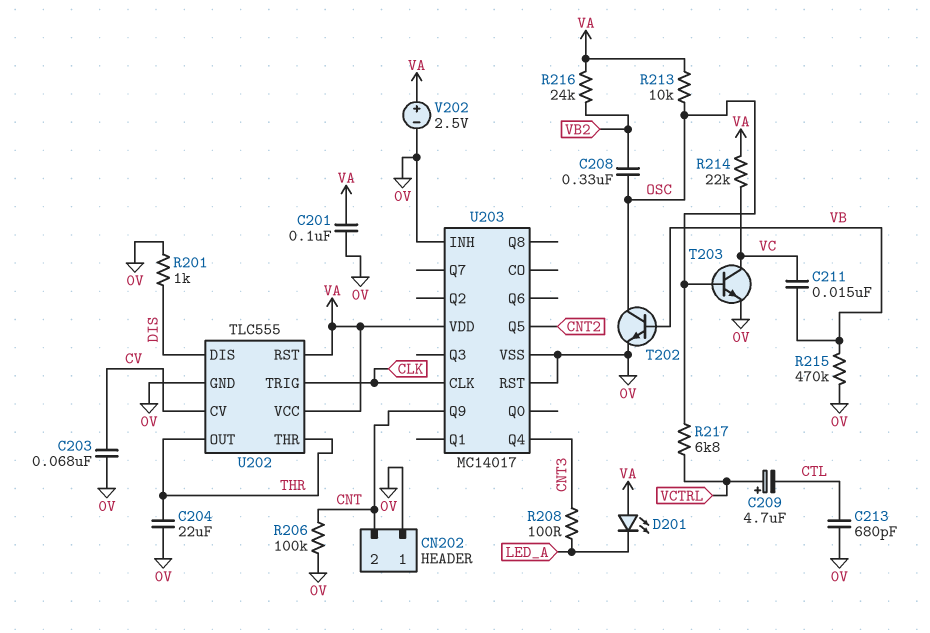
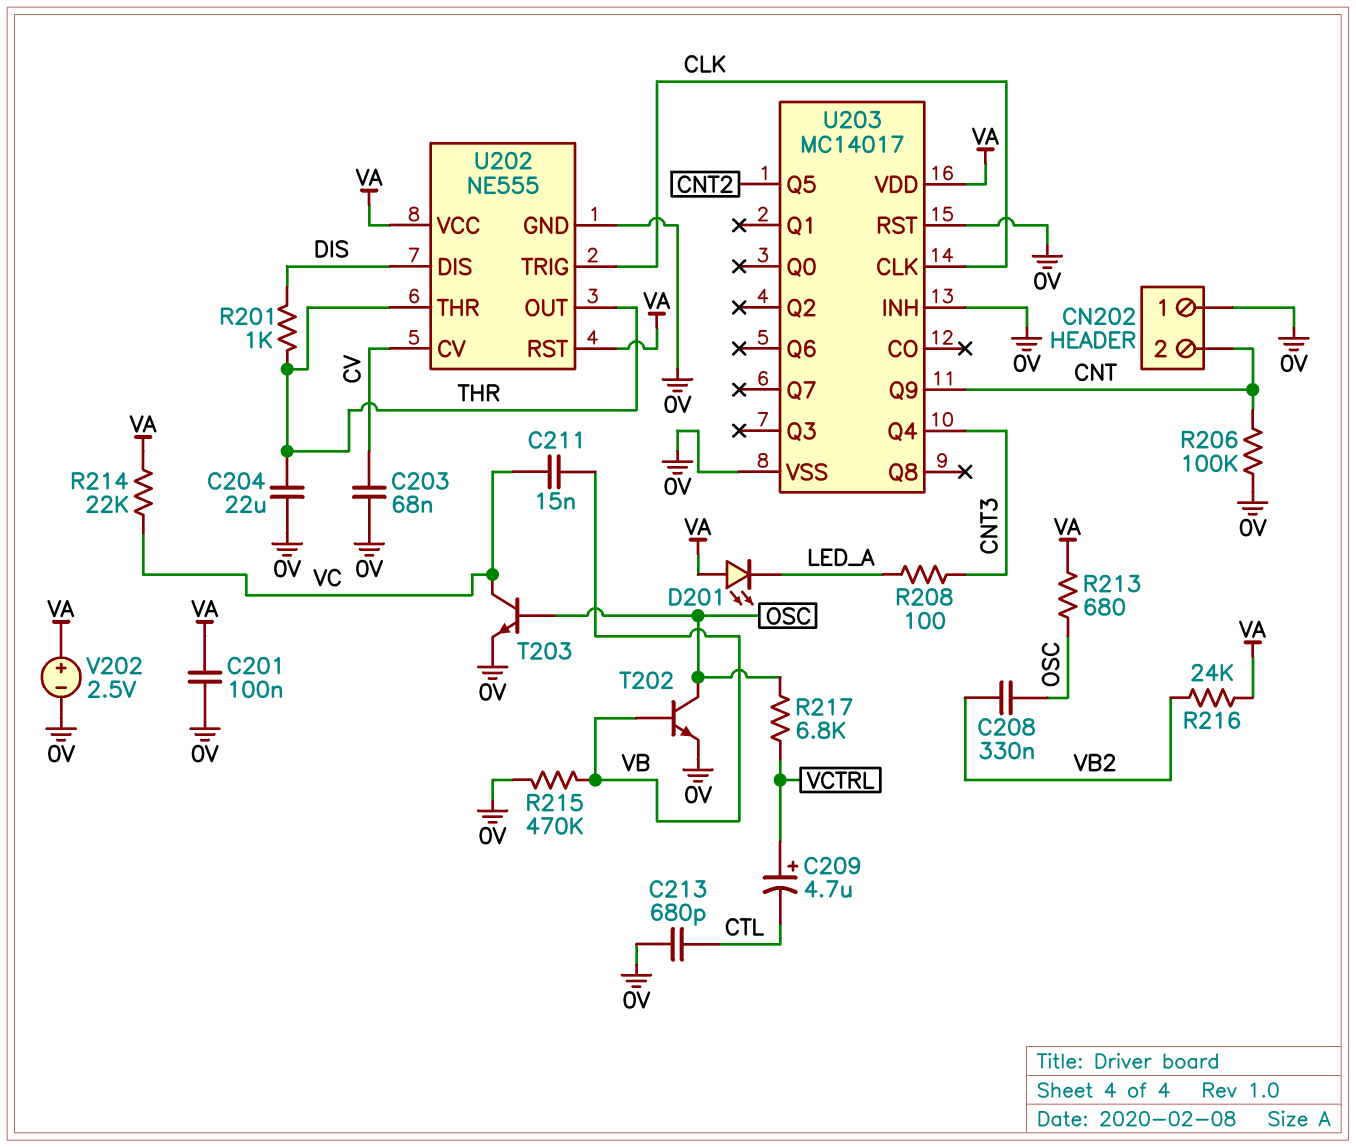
R201: 1k (0V, DIS) -> 1k (DIS, THR)
R213: 10k (OSC, VA) -> 680 (OSC, VA)
U202: TLC555 -> NE555

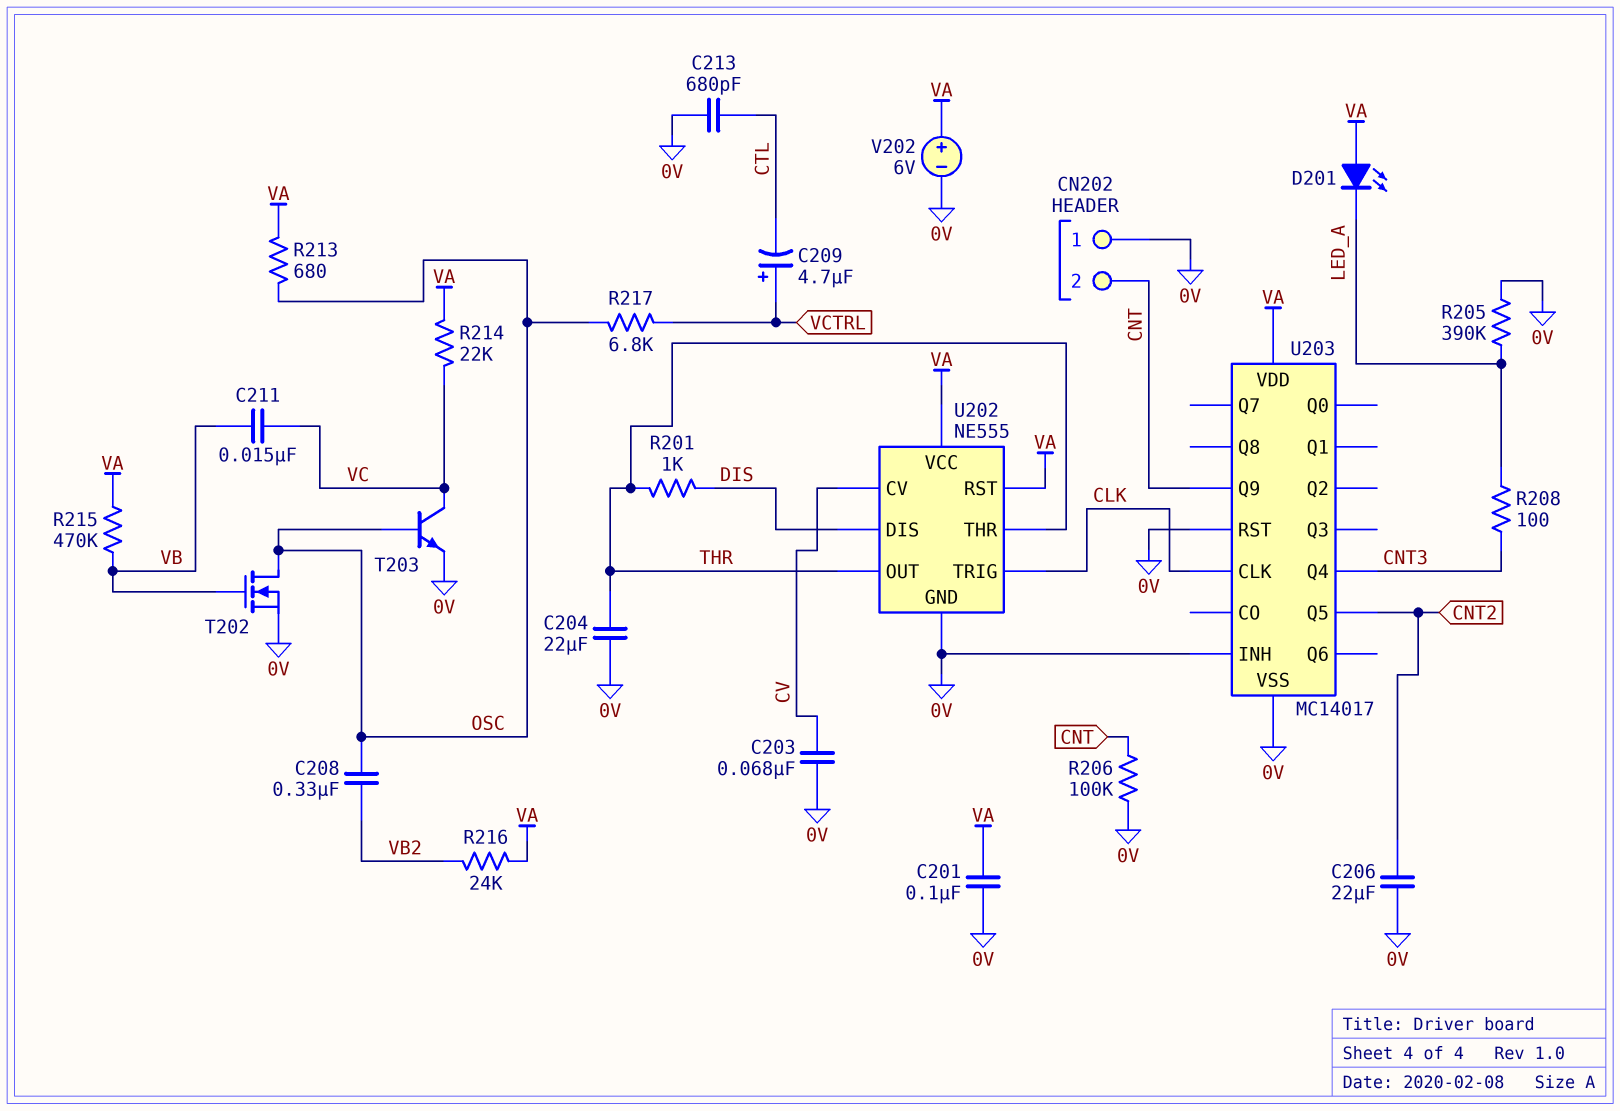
C206: none -> 22uF (0V, CNT2)
R205: none -> 390k (0V, LED_A)
R215: 470k (0V, VB) -> 470k (VA, VB)
T202: NPN (B VB, C OSC, E 0V) -> NMOS (G VB, D OSC, S 0V)
V202: 2.5V (plus VA, minus 0V) -> 6V (plus VA, minus 0V)

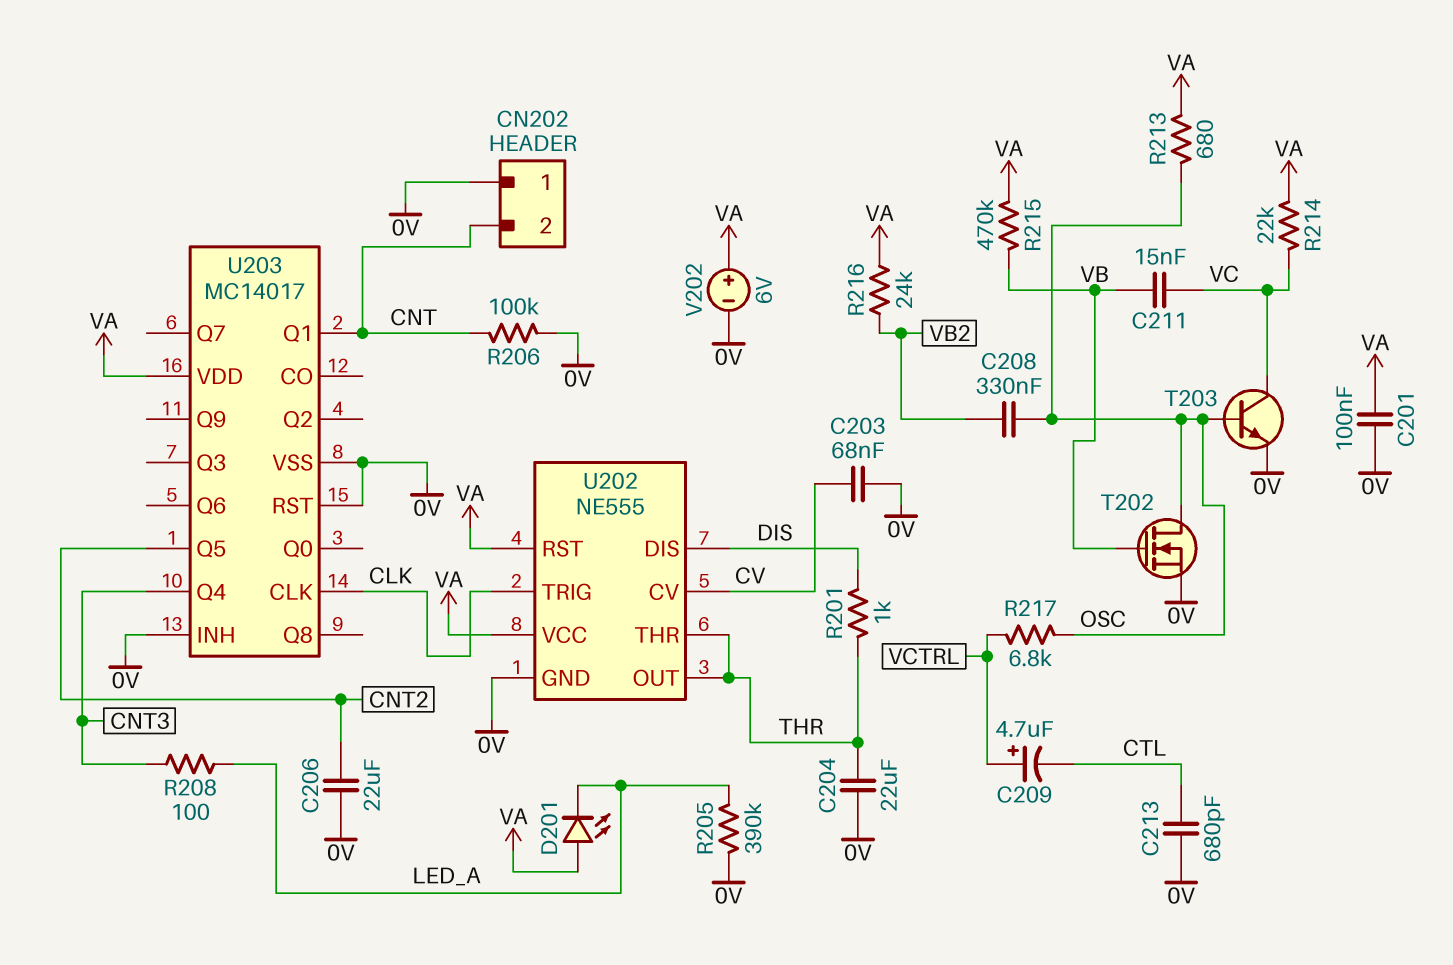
U203 pin Q1: none -> CNT
U203 pin Q9: CNT -> none

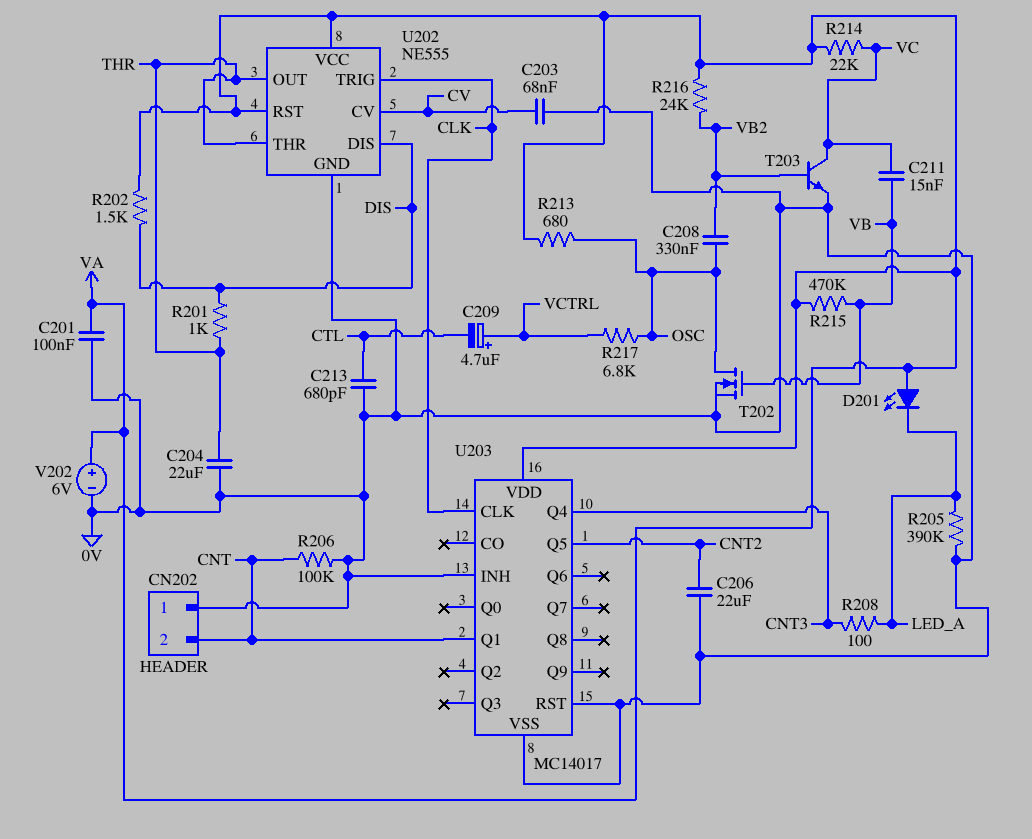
R202: none -> 1.5k (DIS, VA)
T203: NPN (B OSC, C VC, E 0V) -> NPN (B VB2, C VC, E 0V)

